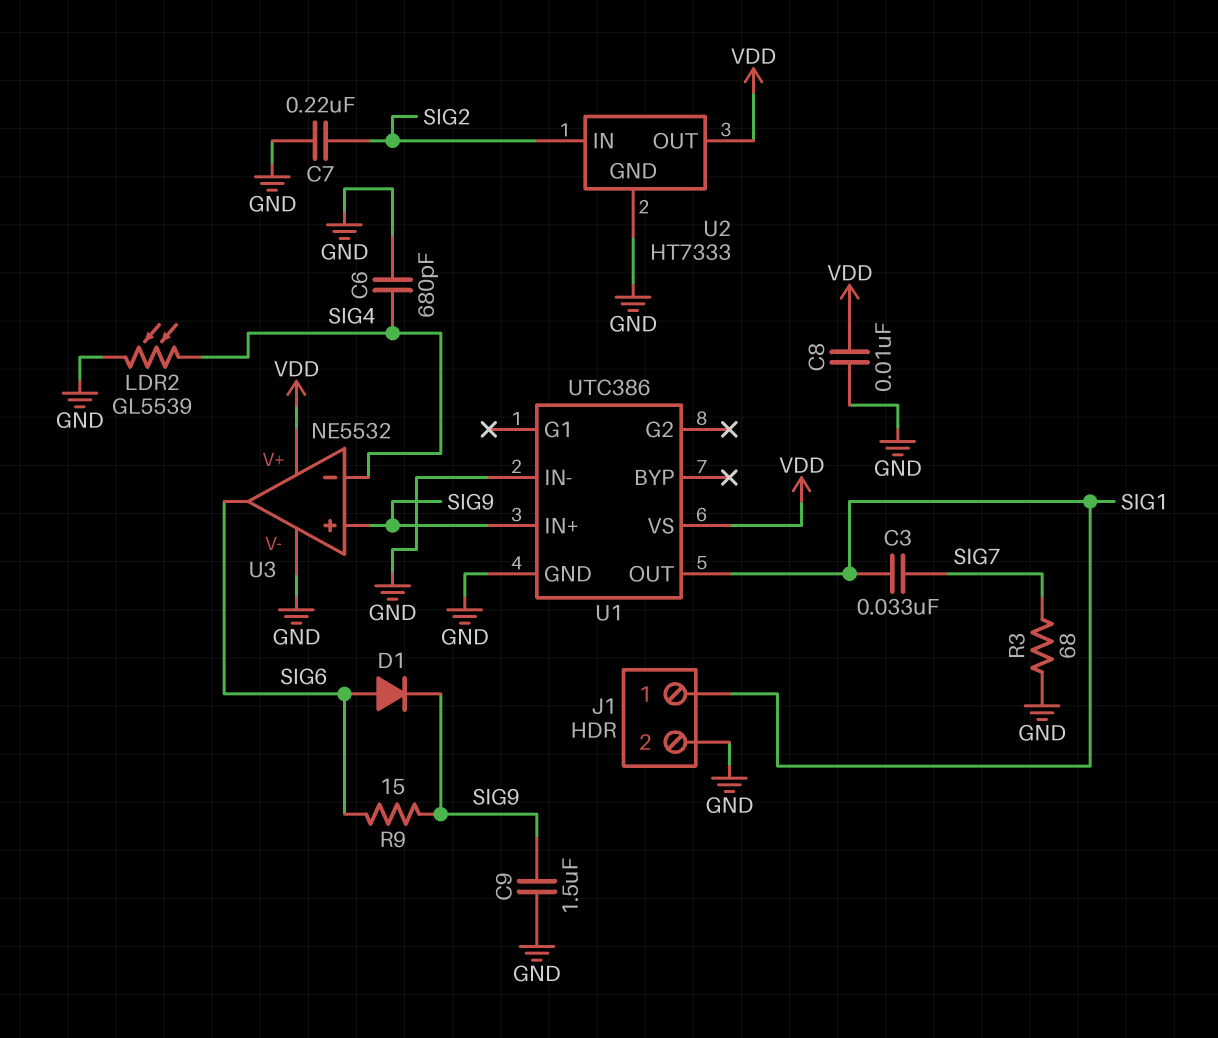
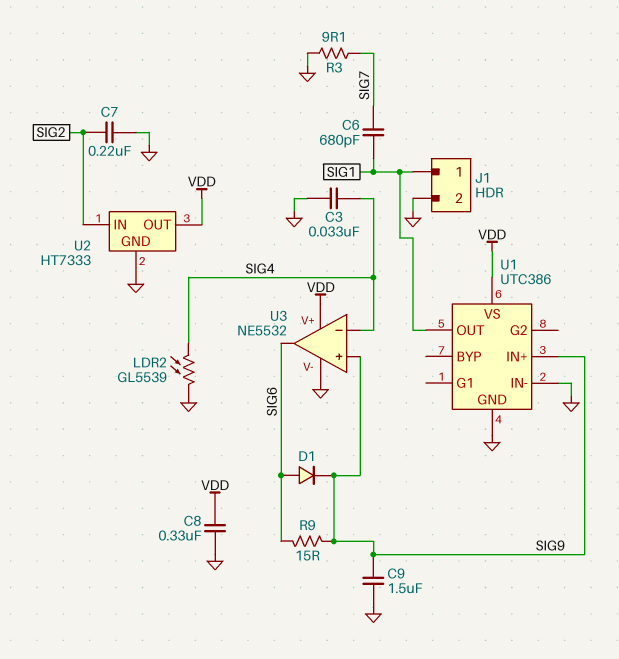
C3: 33nF (SIG1, SIG7) -> 33nF (GND, SIG4)
C6: 680pF (GND, SIG4) -> 680pF (SIG1, SIG7)
C8: 10nF (GND, VDD) -> 330nF (GND, VDD)
R3: 68 (GND, SIG7) -> 9.1 (GND, SIG7)

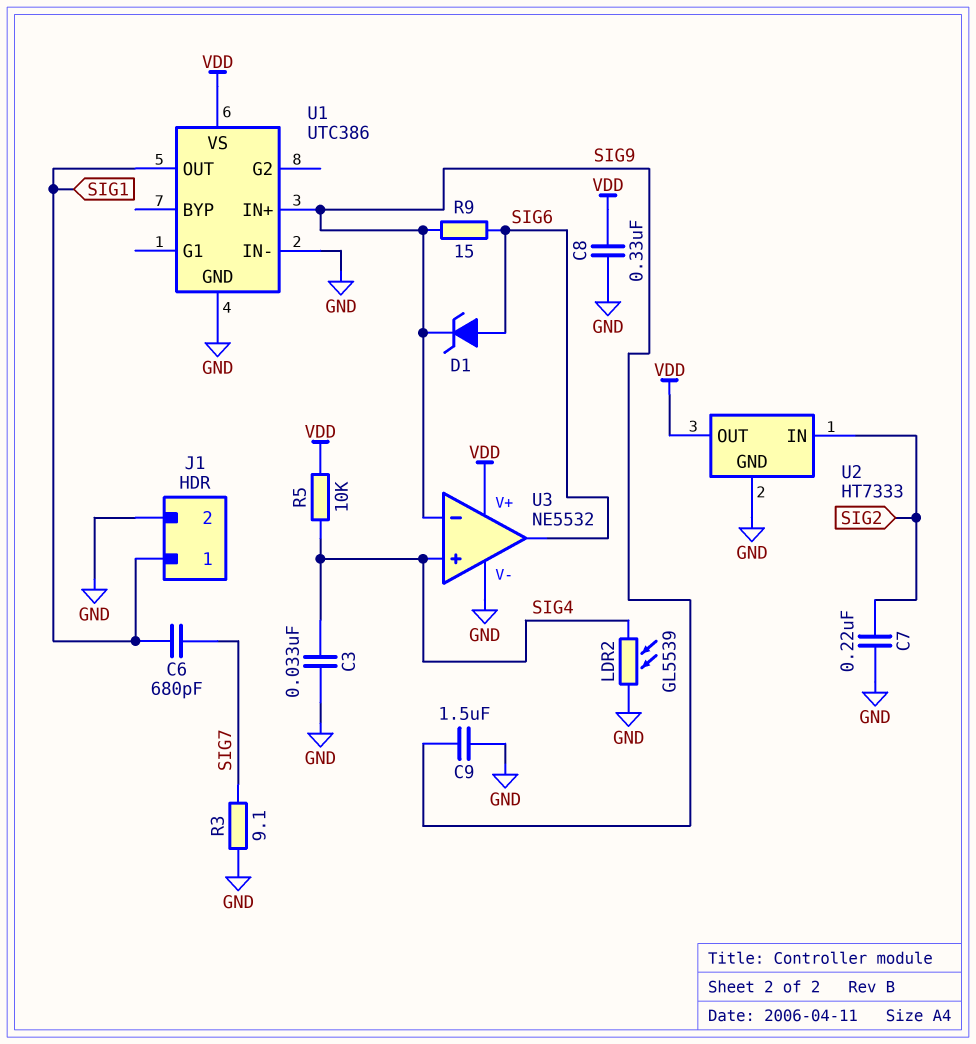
D1: diode (A SIG6, K SIG9) -> zener (A SIG6, K SIG9)
R5: none -> 10k (SIG4, VDD)
U3 pin in+: SIG9 -> SIG4
U3 pin in-: SIG4 -> SIG9

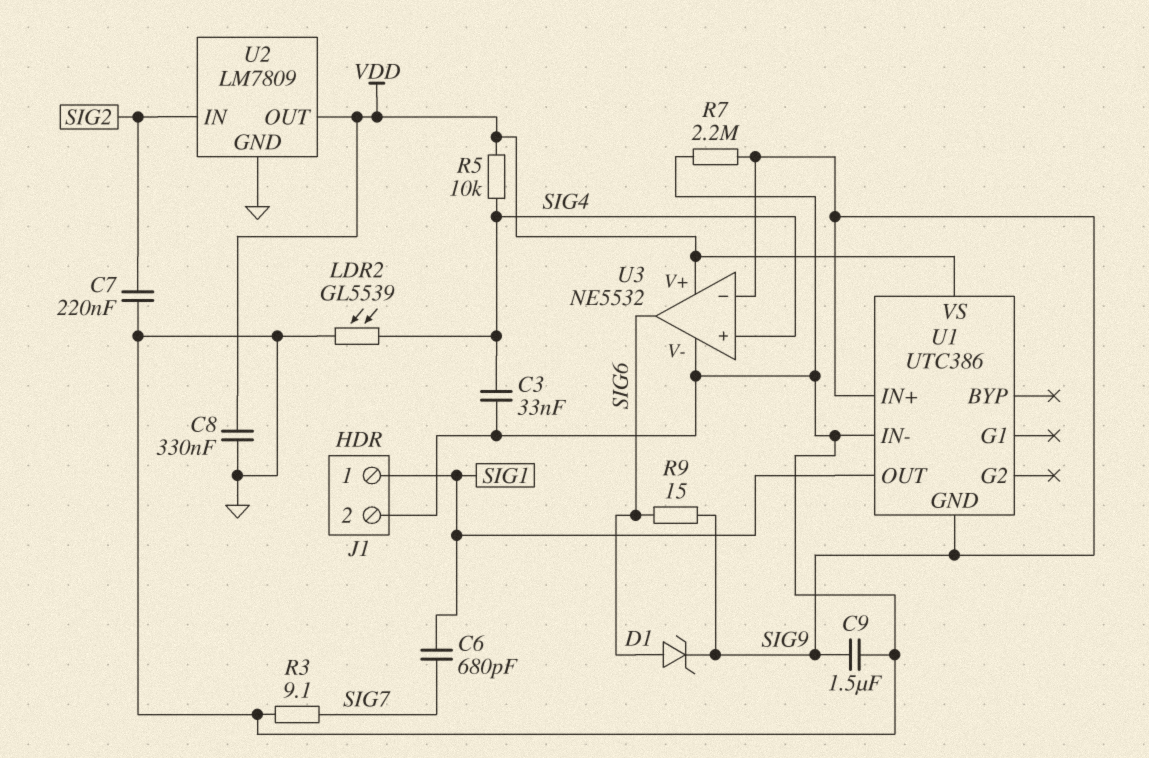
R7: none -> 2.2M (GND, SIG9)
U1 pin GND: GND -> SIG9
U2: HT7333 -> LM7809

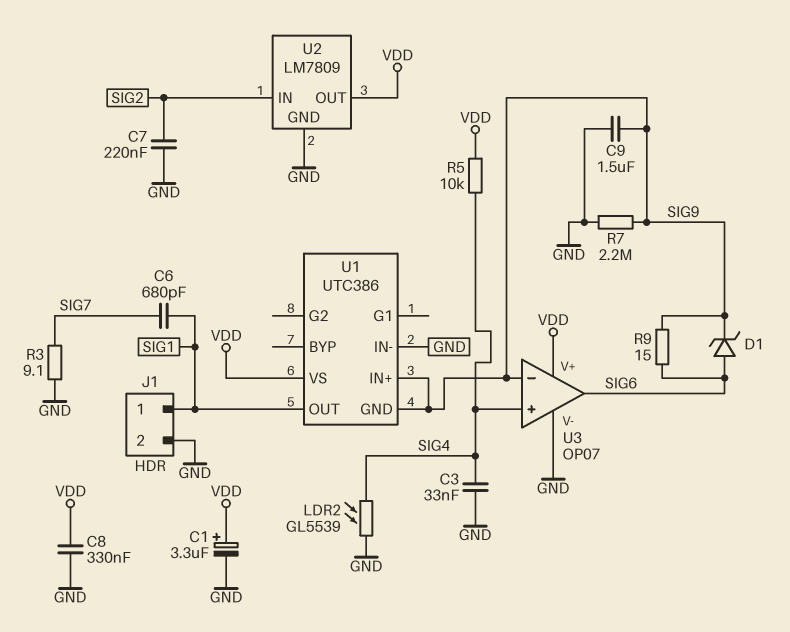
C1: none -> 3.3uF (plus VDD, minus GND)
U3: NE5532 -> OP07

